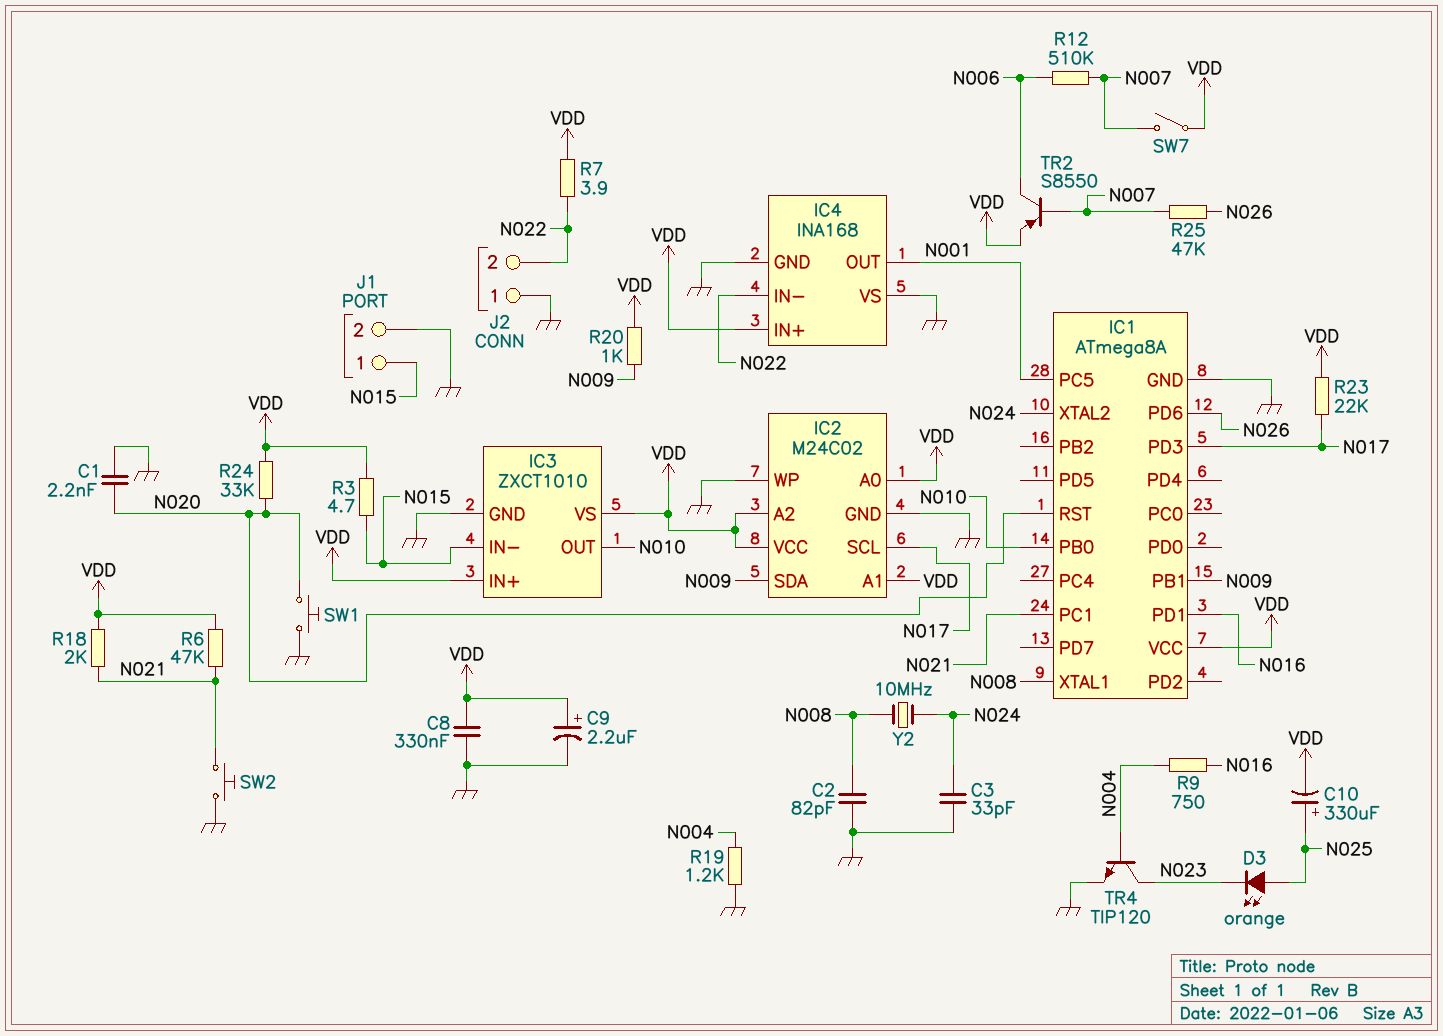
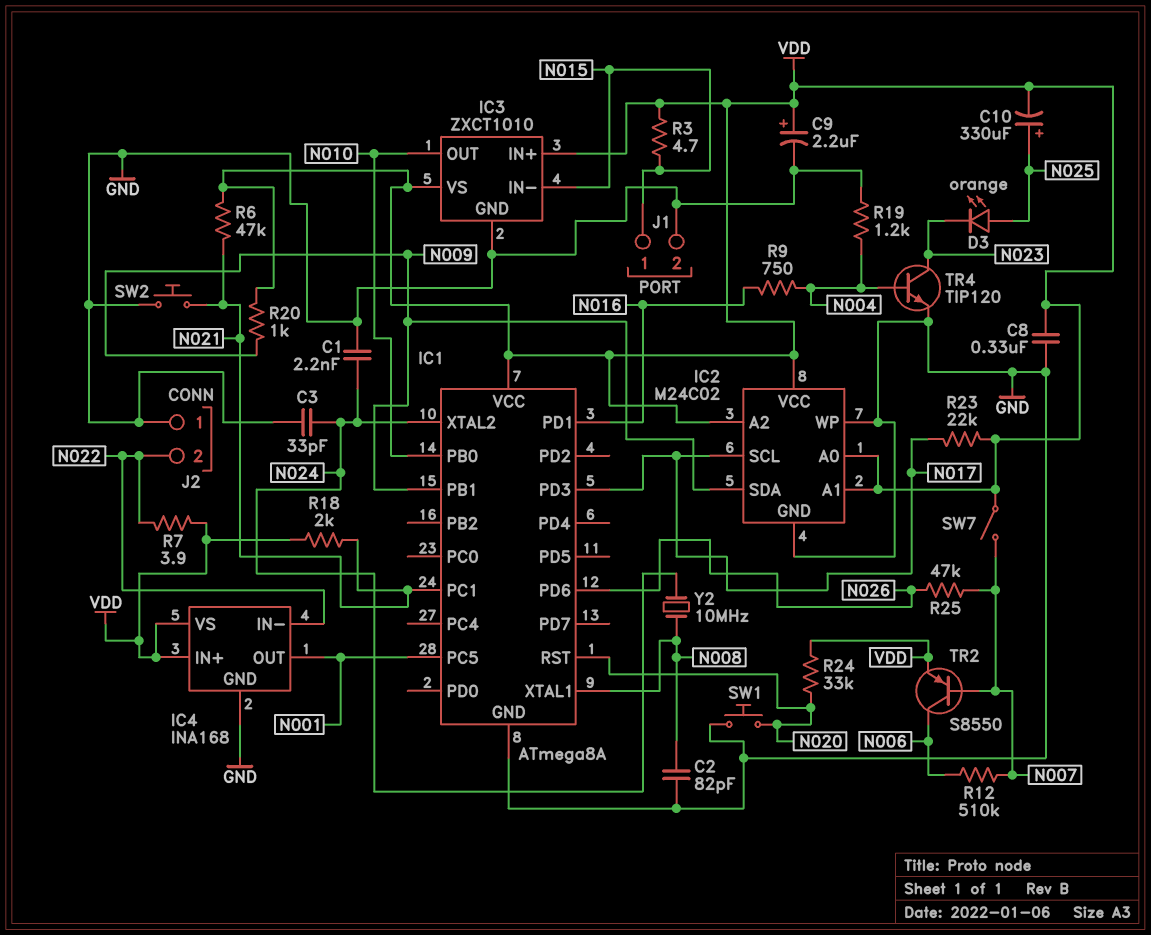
C1: 2.2nF (GND, N020) -> 2.2nF (GND, N024)
IC4 pin VS: GND -> VDD

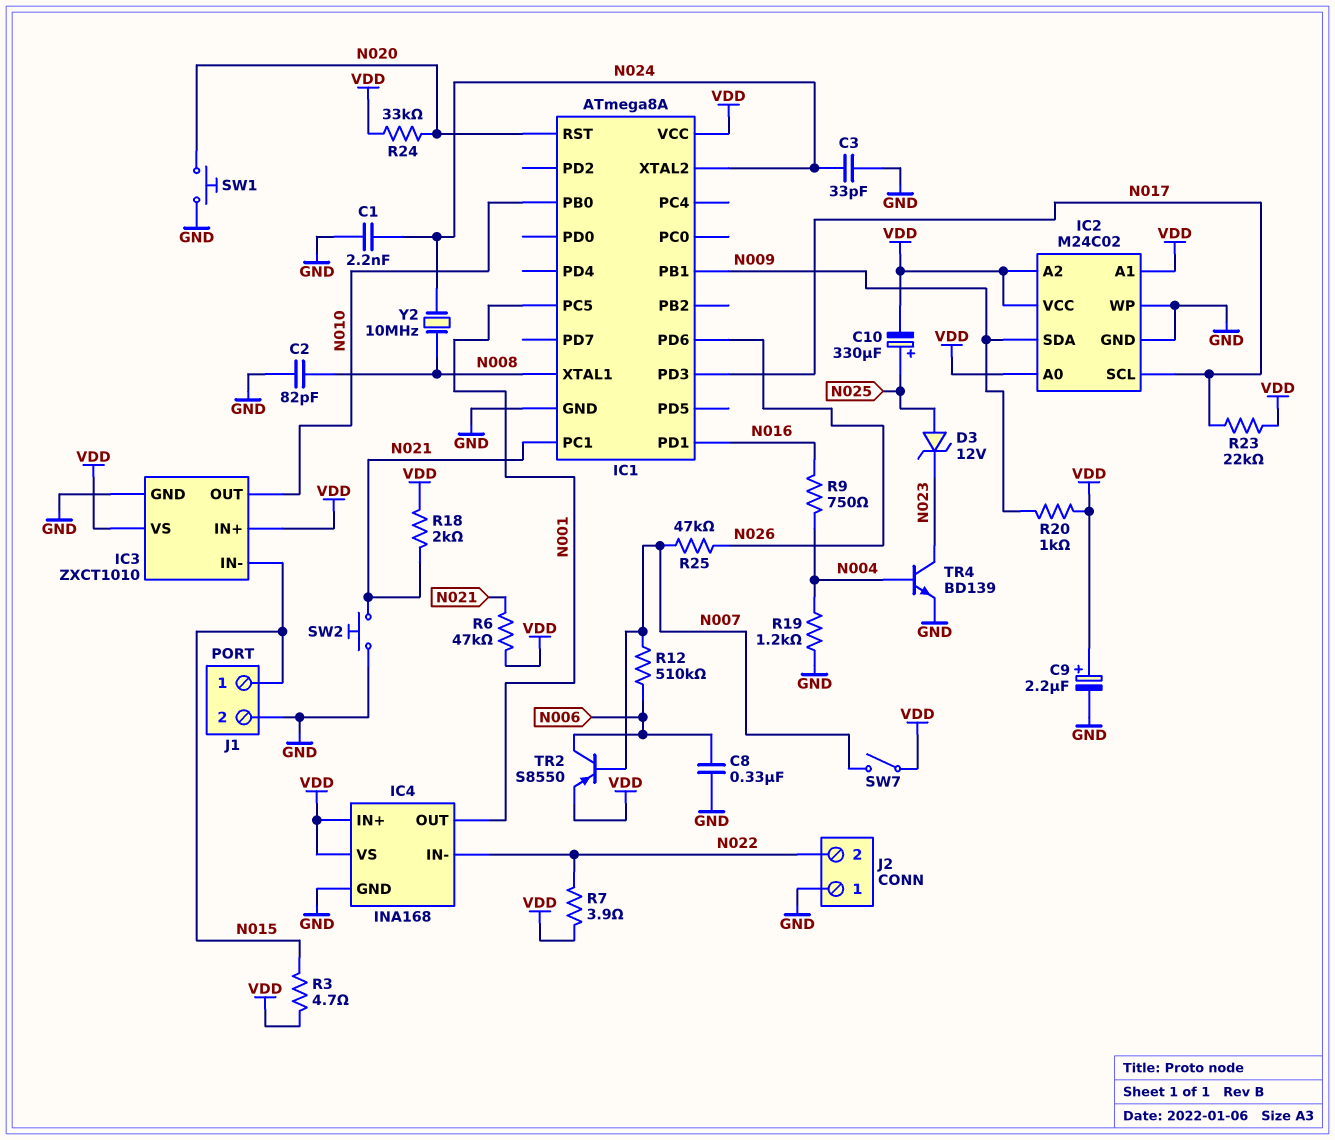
C8: 330nF (GND, VDD) -> 330nF (GND, N006)
D3: LED orange (A N025, K N023) -> zener 12V (A N025, K N023)
TR4: NPN TIP120 (B N004, C N023, E GND) -> NPN BD139 (B N004, C N023, E GND)

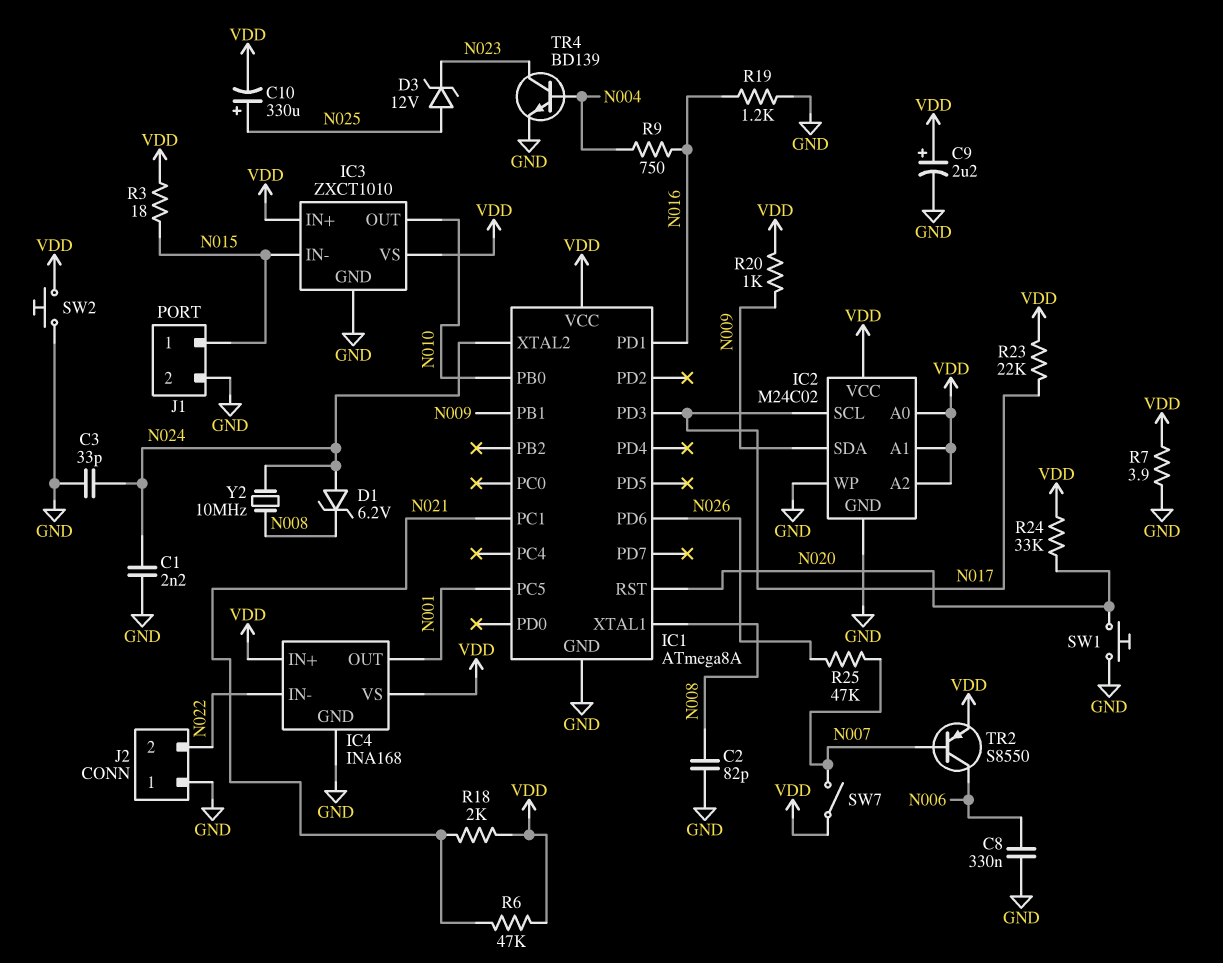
D1: none -> zener 6.2V (A N024, K N008)
R3: 4.7 (N015, VDD) -> 18 (N015, VDD)
R7: 3.9 (N022, VDD) -> 3.9 (GND, VDD)
R12: 510k (N006, N007) -> none
R19: 1.2k (GND, N004) -> 1.2k (GND, N016)
SW2: button (GND, N021) -> button (GND, VDD)

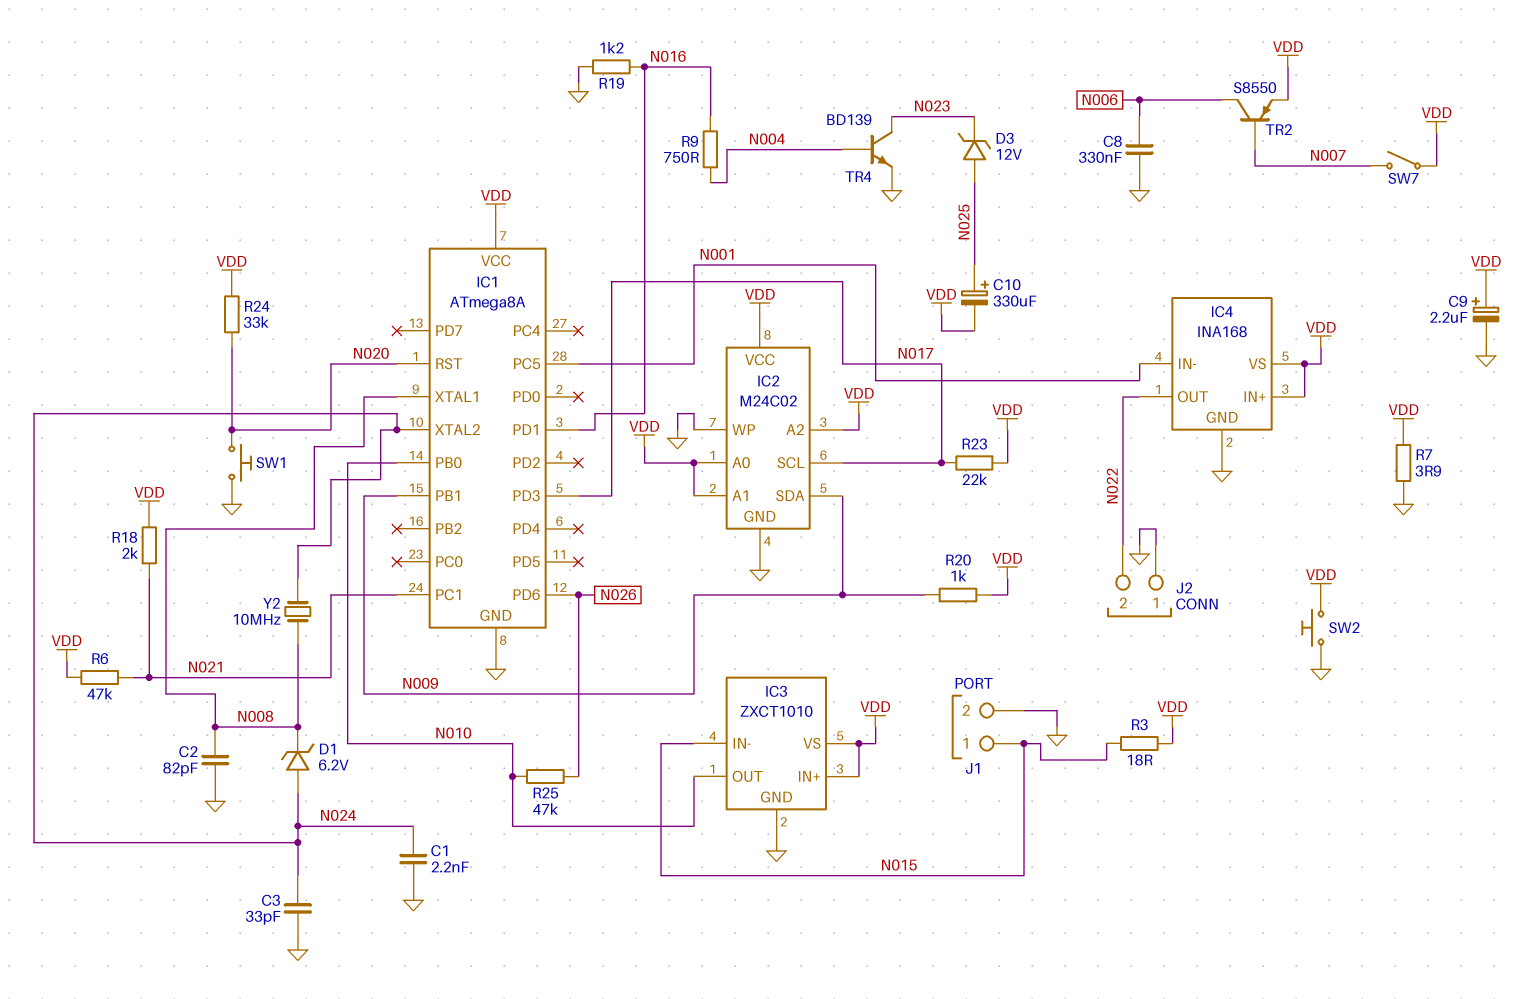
IC4 pin IN-: N022 -> N001
IC4 pin OUT: N001 -> N022
R25: 47k (N007, N026) -> 47k (N010, N026)

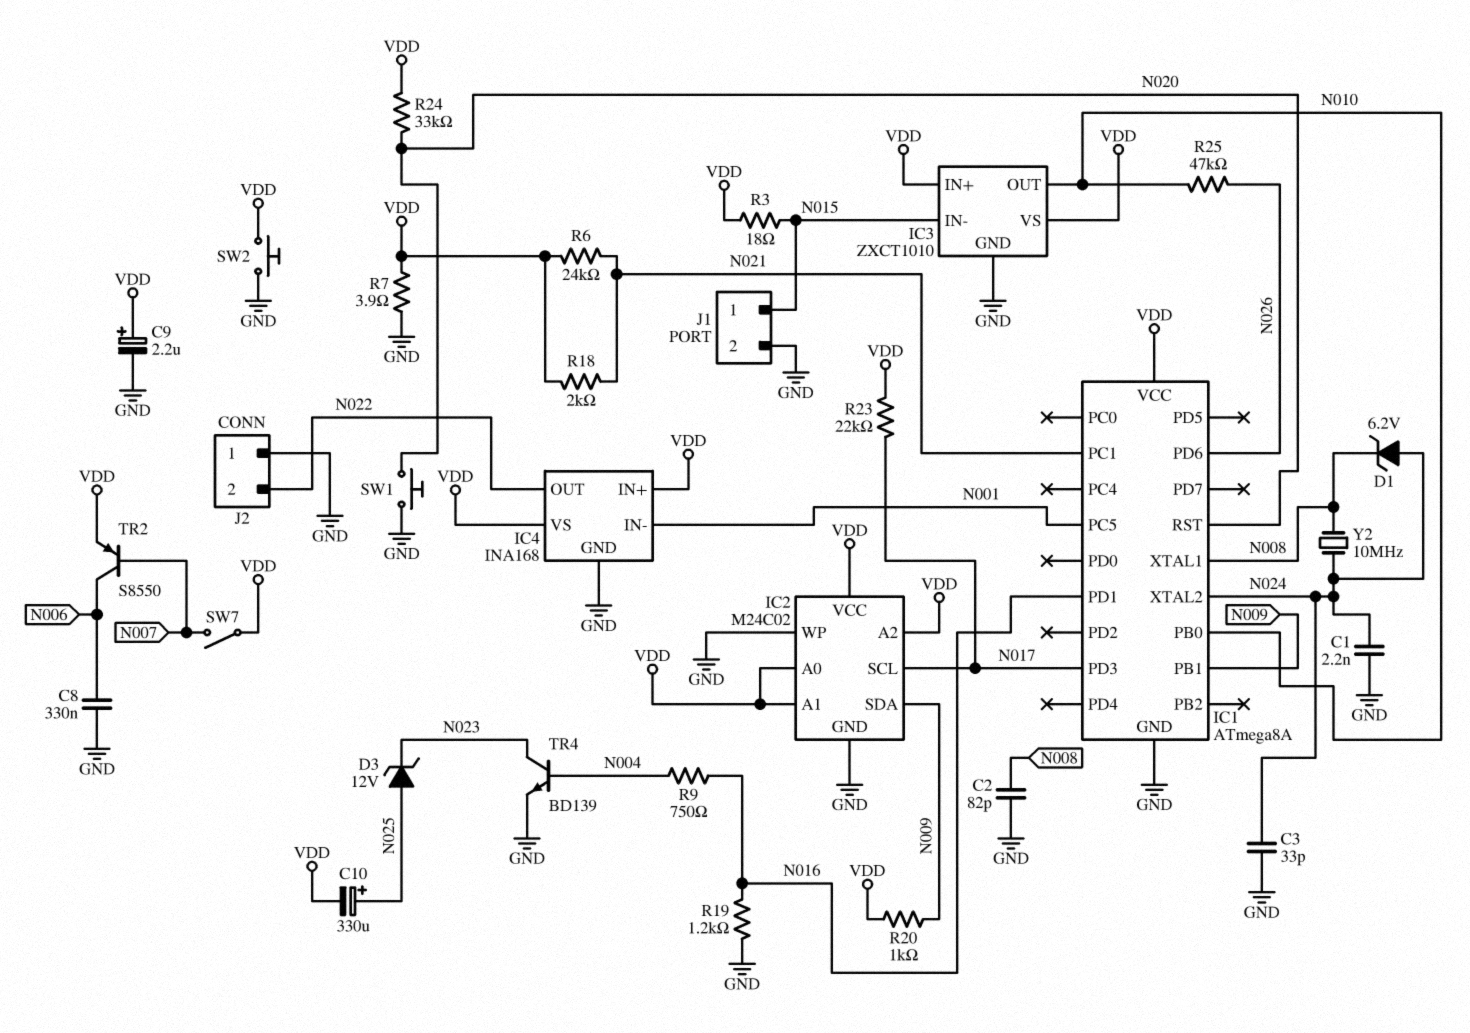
R6: 47k (N021, VDD) -> 24k (N021, VDD)

